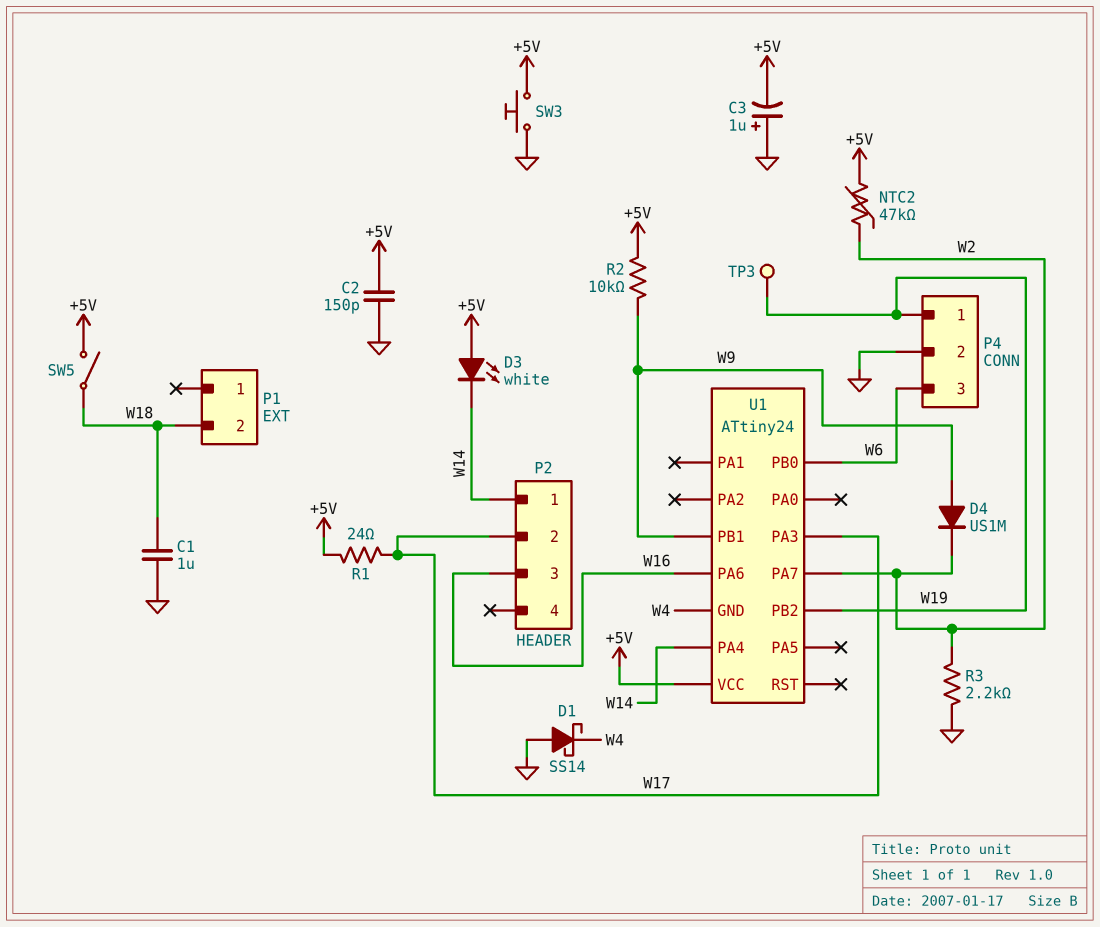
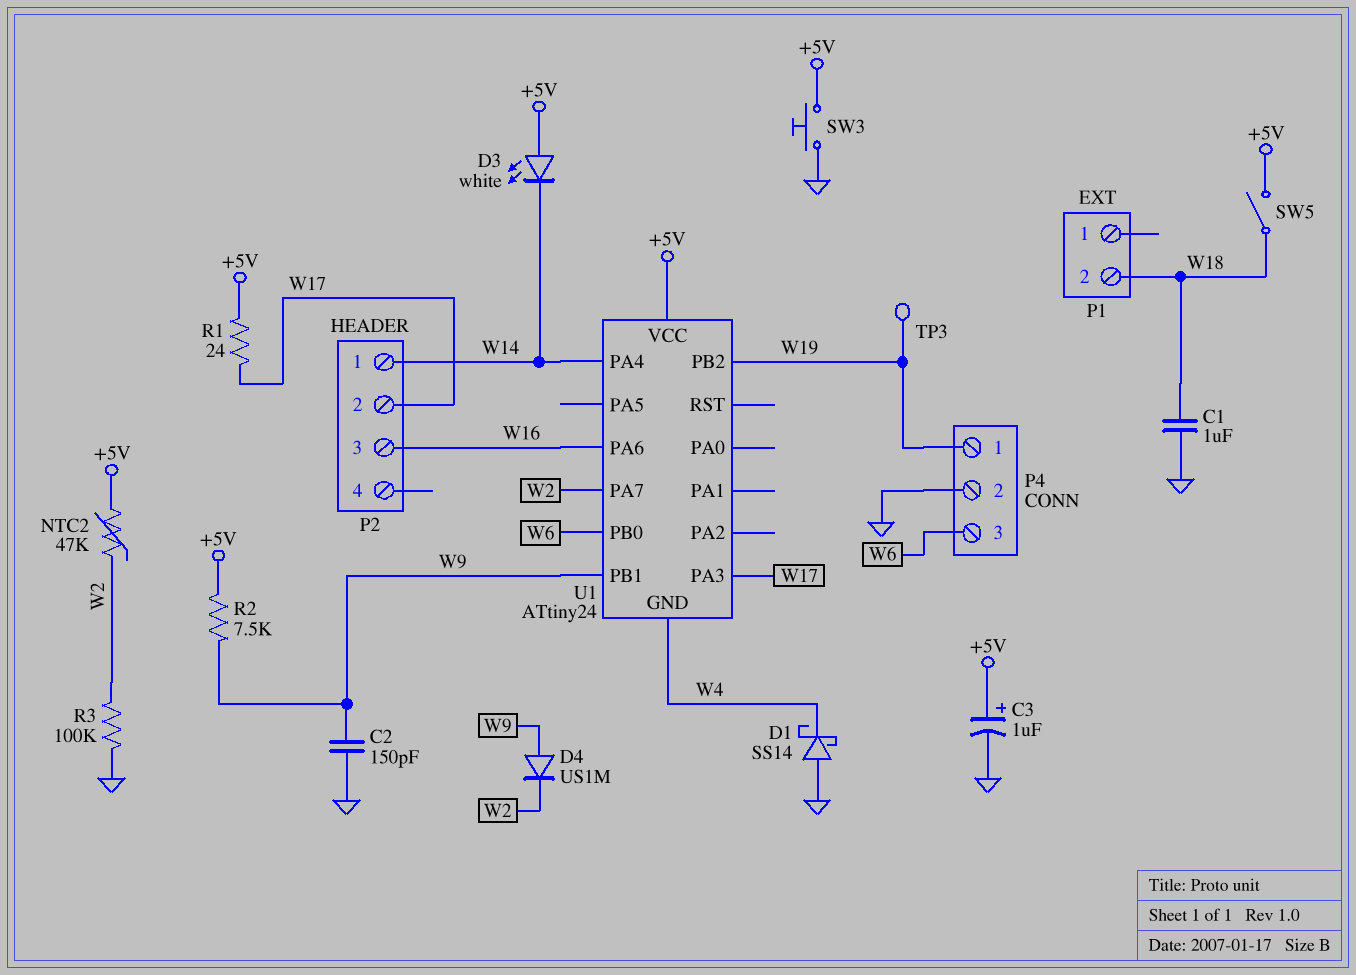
C2: 150pF (+5V, GND) -> 150pF (GND, W9)
C3: 1uF (plus GND, minus +5V) -> 1uF (plus +5V, minus GND)
R2: 10k (+5V, W9) -> 7.5k (+5V, W9)
R3: 2.2k (GND, W2) -> 100k (GND, W2)

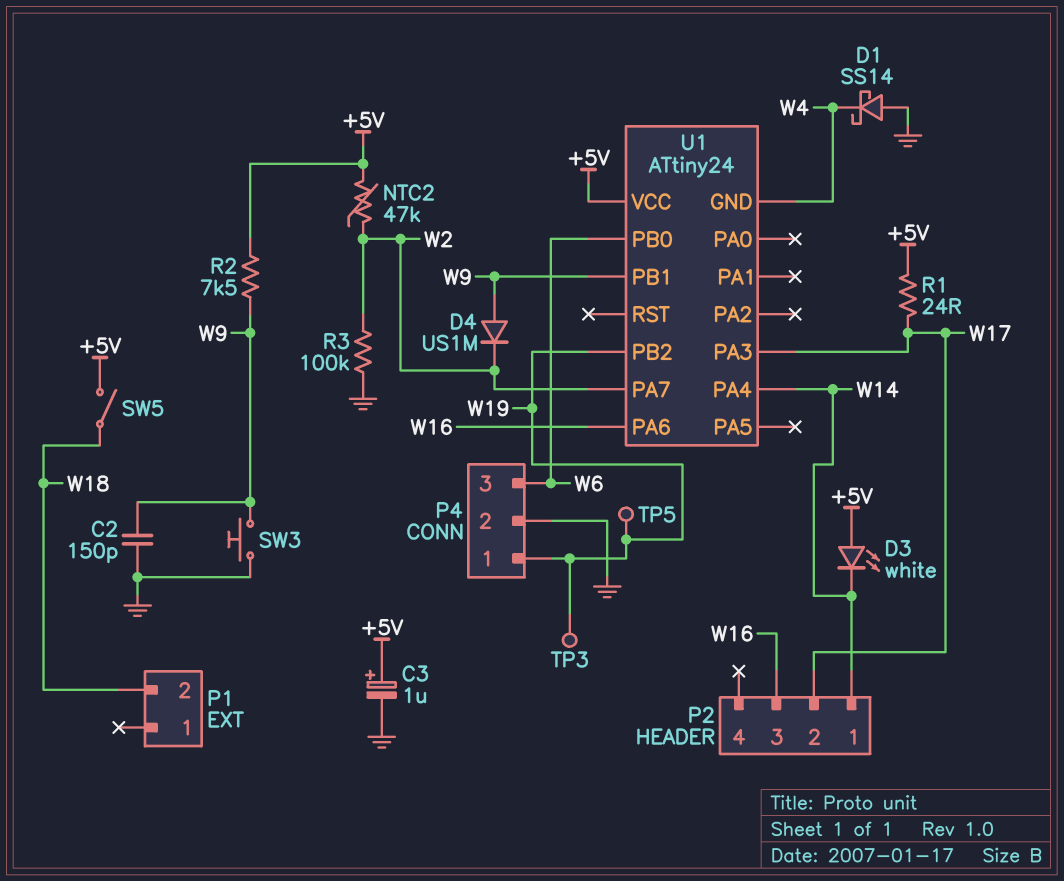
C1: 1uF (GND, W18) -> none
SW3: button (+5V, GND) -> button (GND, W9)
TP5: none -> test point (W19)

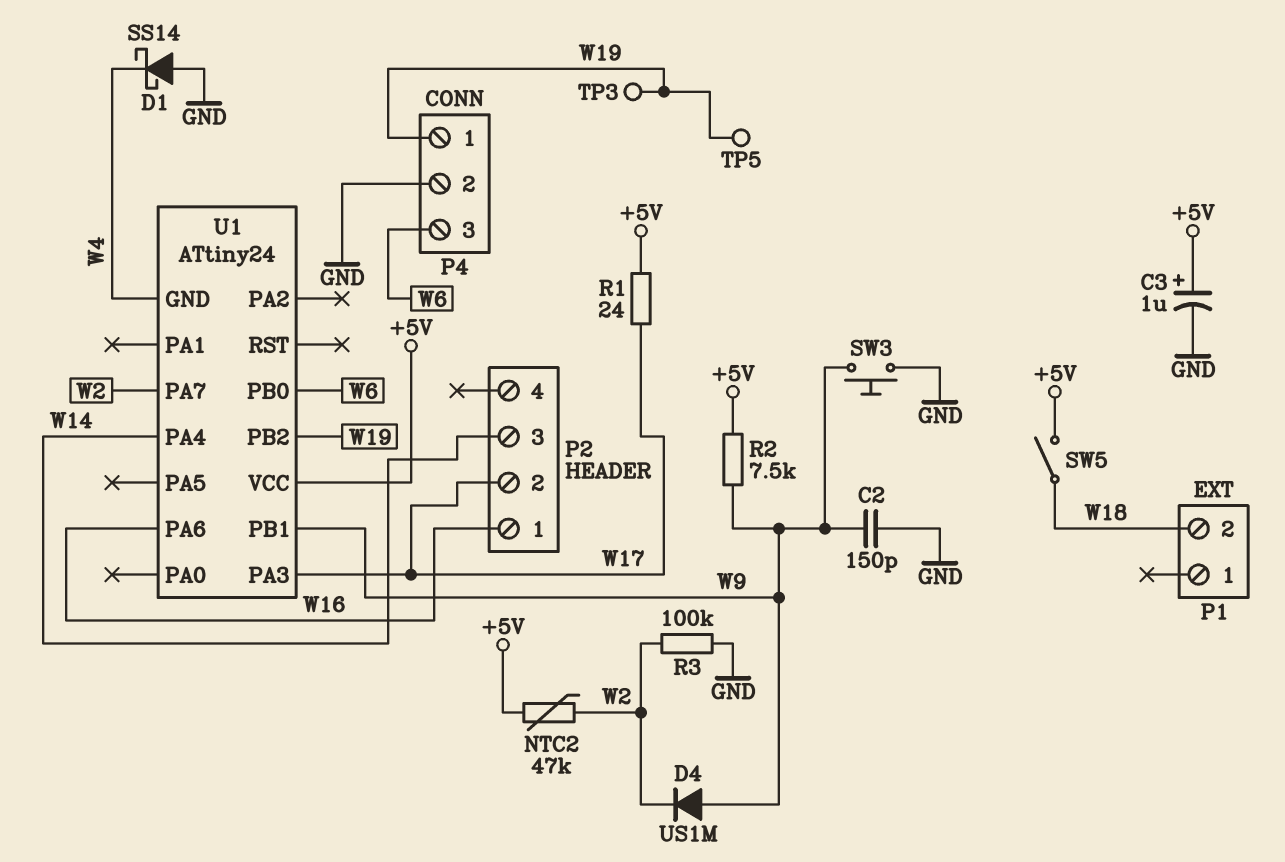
D3: LED white (A +5V, K W14) -> none
P2 pin 1: W14 -> W16
P2 pin 3: W16 -> W14

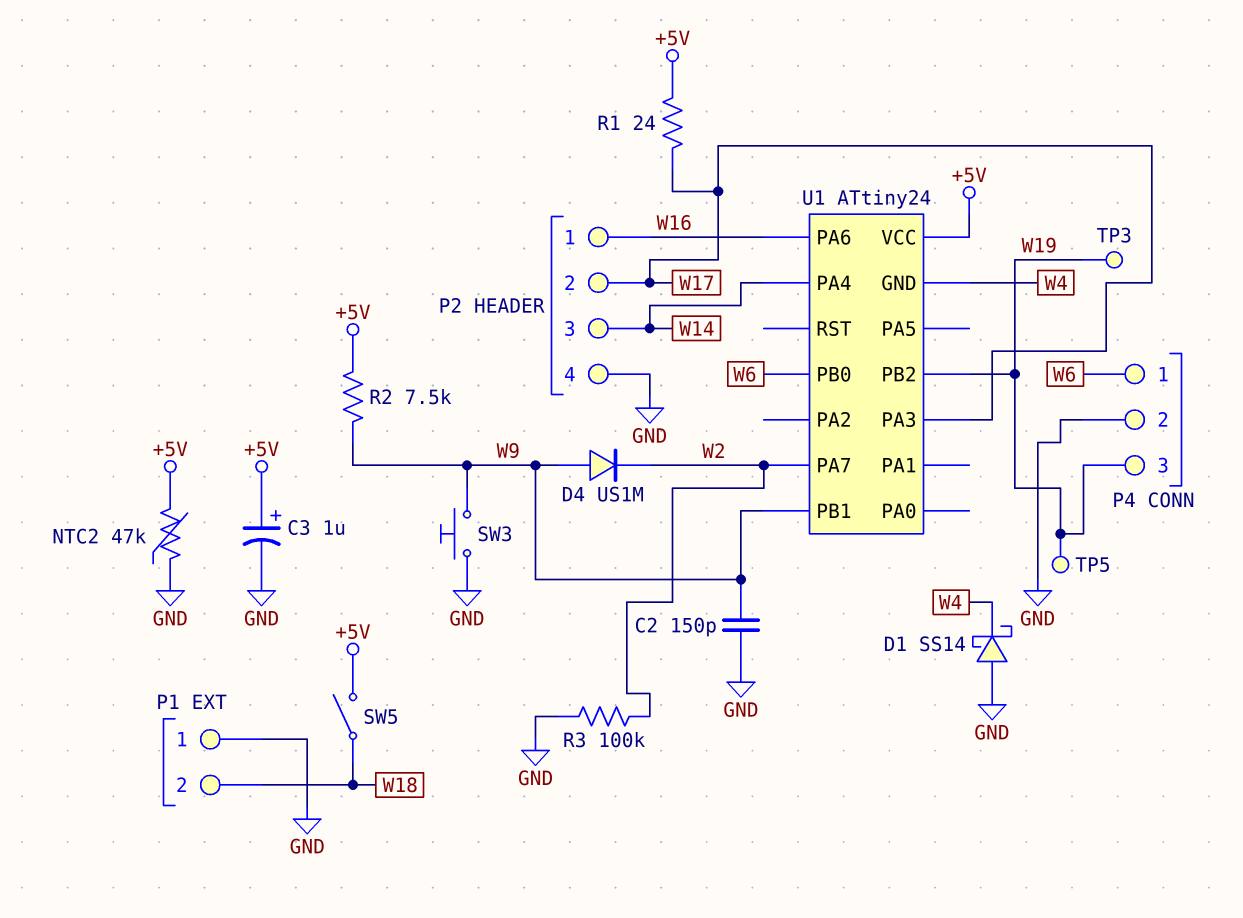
NTC2: 47k (+5V, W2) -> 47k (+5V, GND)
P1 pin 1: none -> GND
P2 pin 4: none -> GND
P4 pin 1: W19 -> W6
P4 pin 3: W6 -> W19

